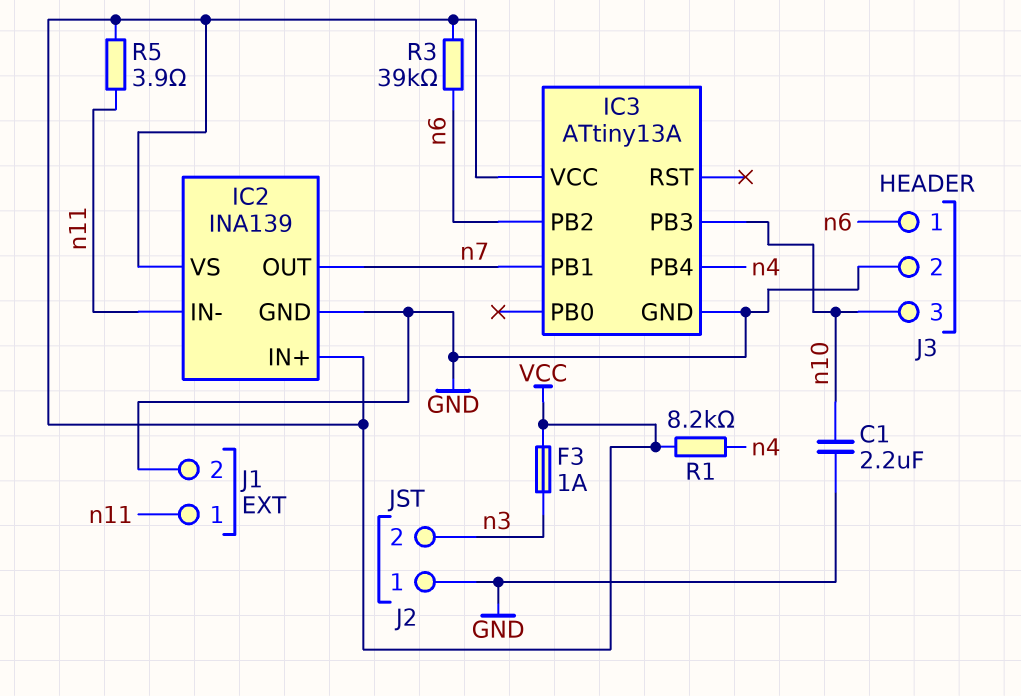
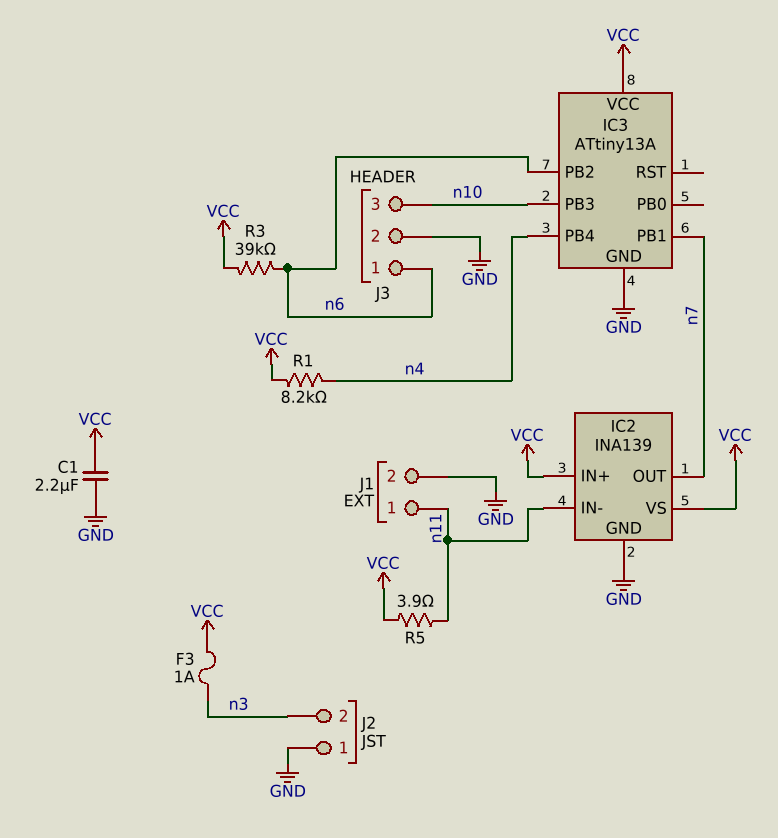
C1: 2.2uF (GND, n10) -> 2.2uF (GND, VCC)

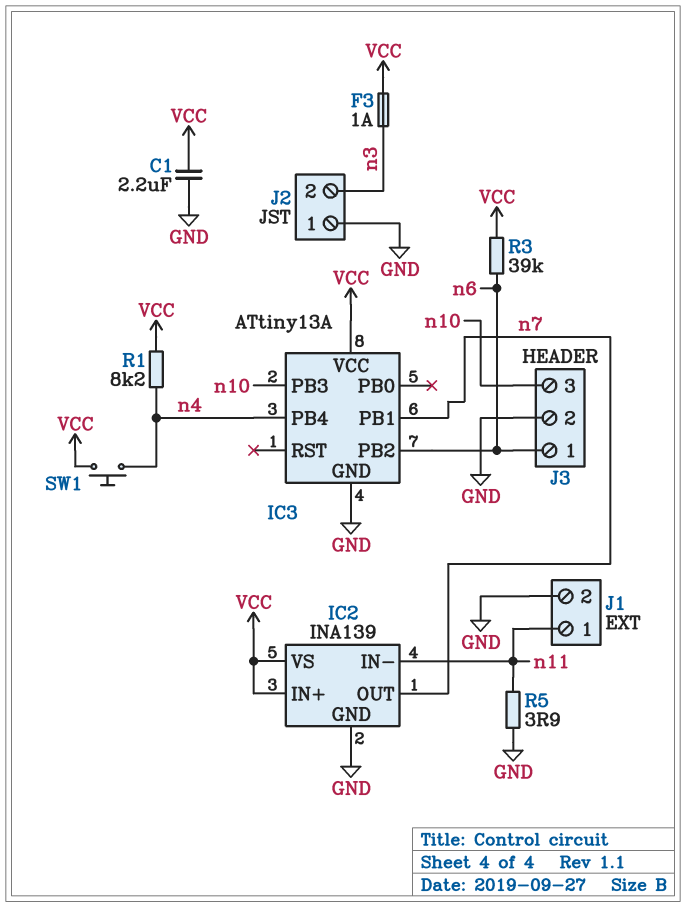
R5: 3.9 (VCC, n11) -> 3.9 (GND, n11)
SW1: none -> button (VCC, n4)

